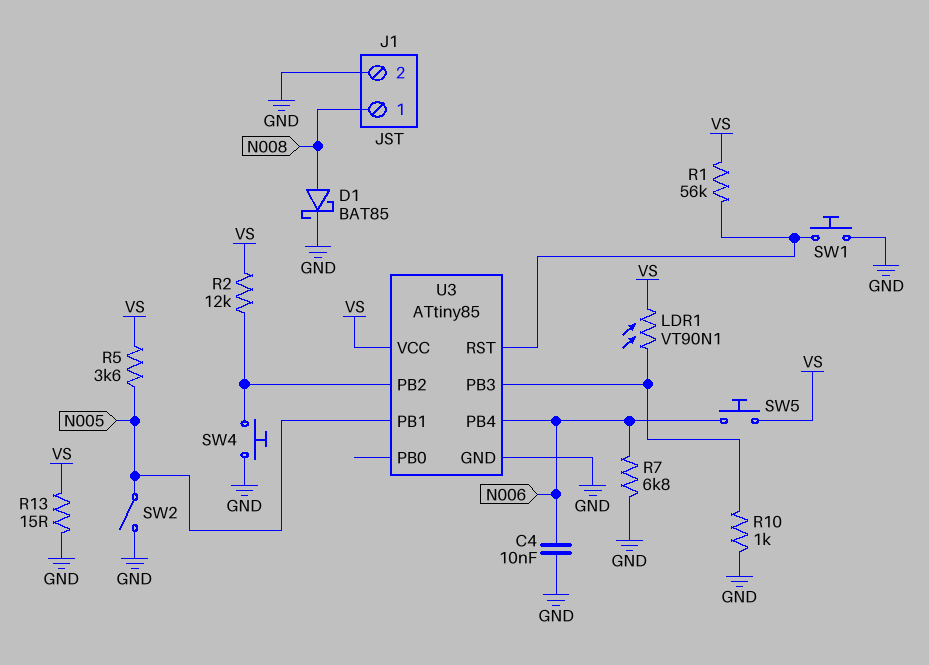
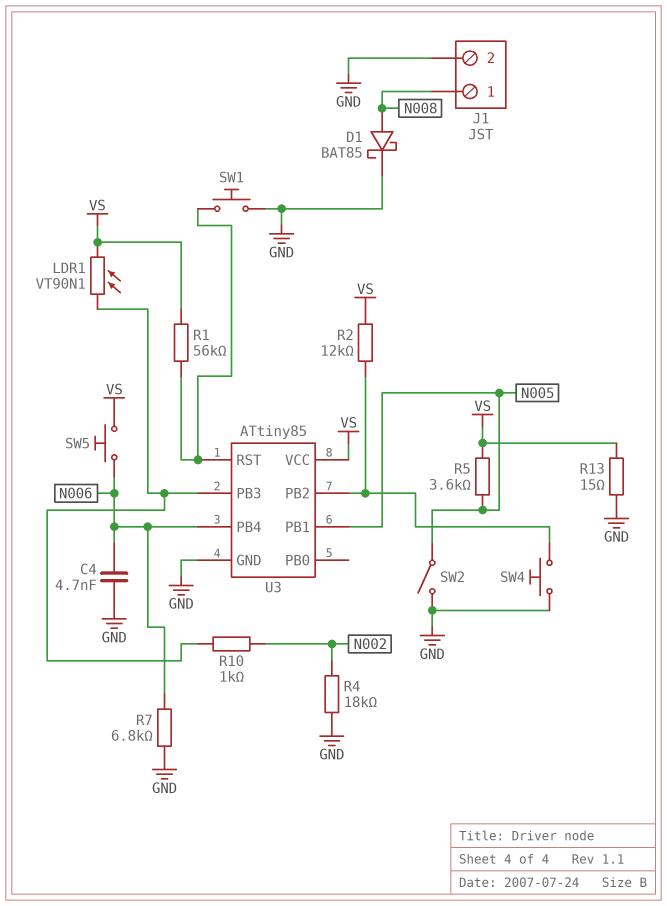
C4: 10nF (GND, N006) -> 4.7nF (GND, N006)
R4: none -> 18k (GND, N002)
R10: 1k (GND, U3/PB3) -> 1k (N002, U3/PB3)

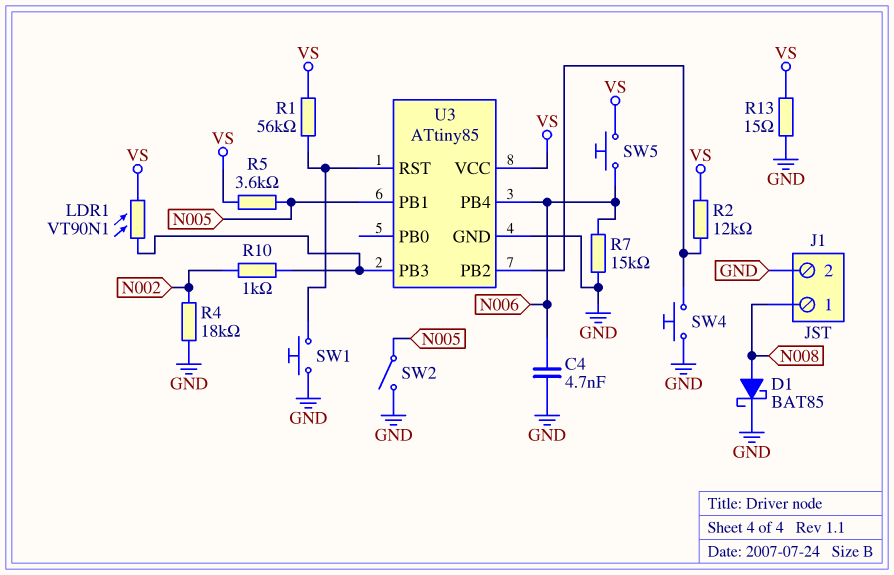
R7: 6.8k (GND, N006) -> 15k (GND, N006)

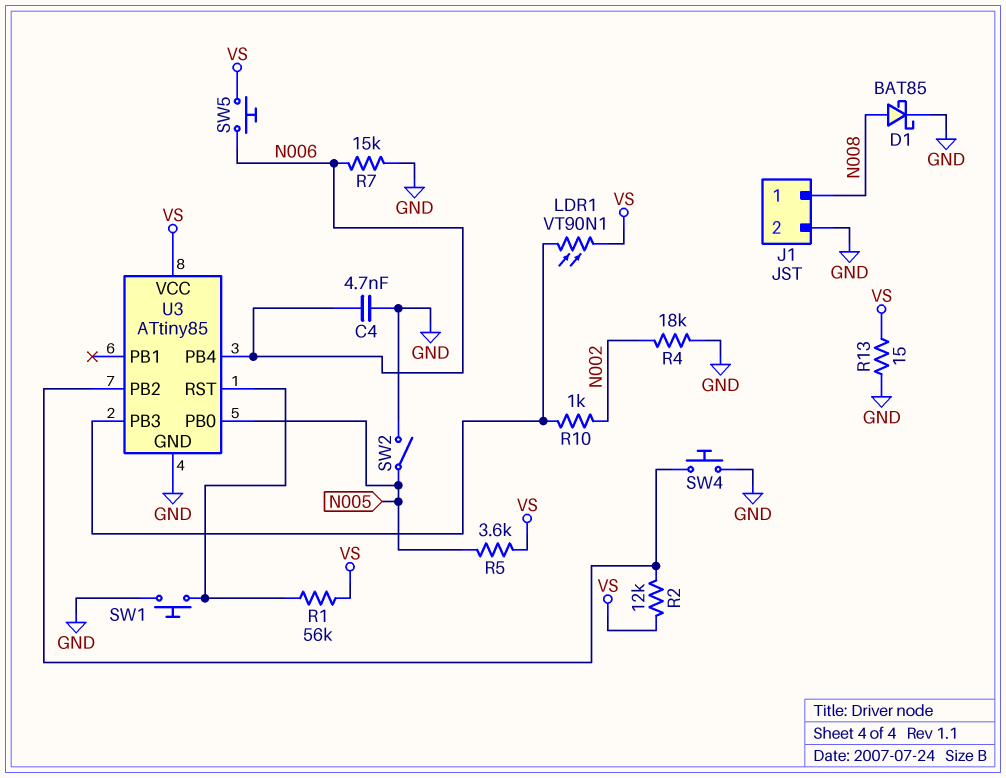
U3 pin PB0: none -> N005
U3 pin PB1: N005 -> none

